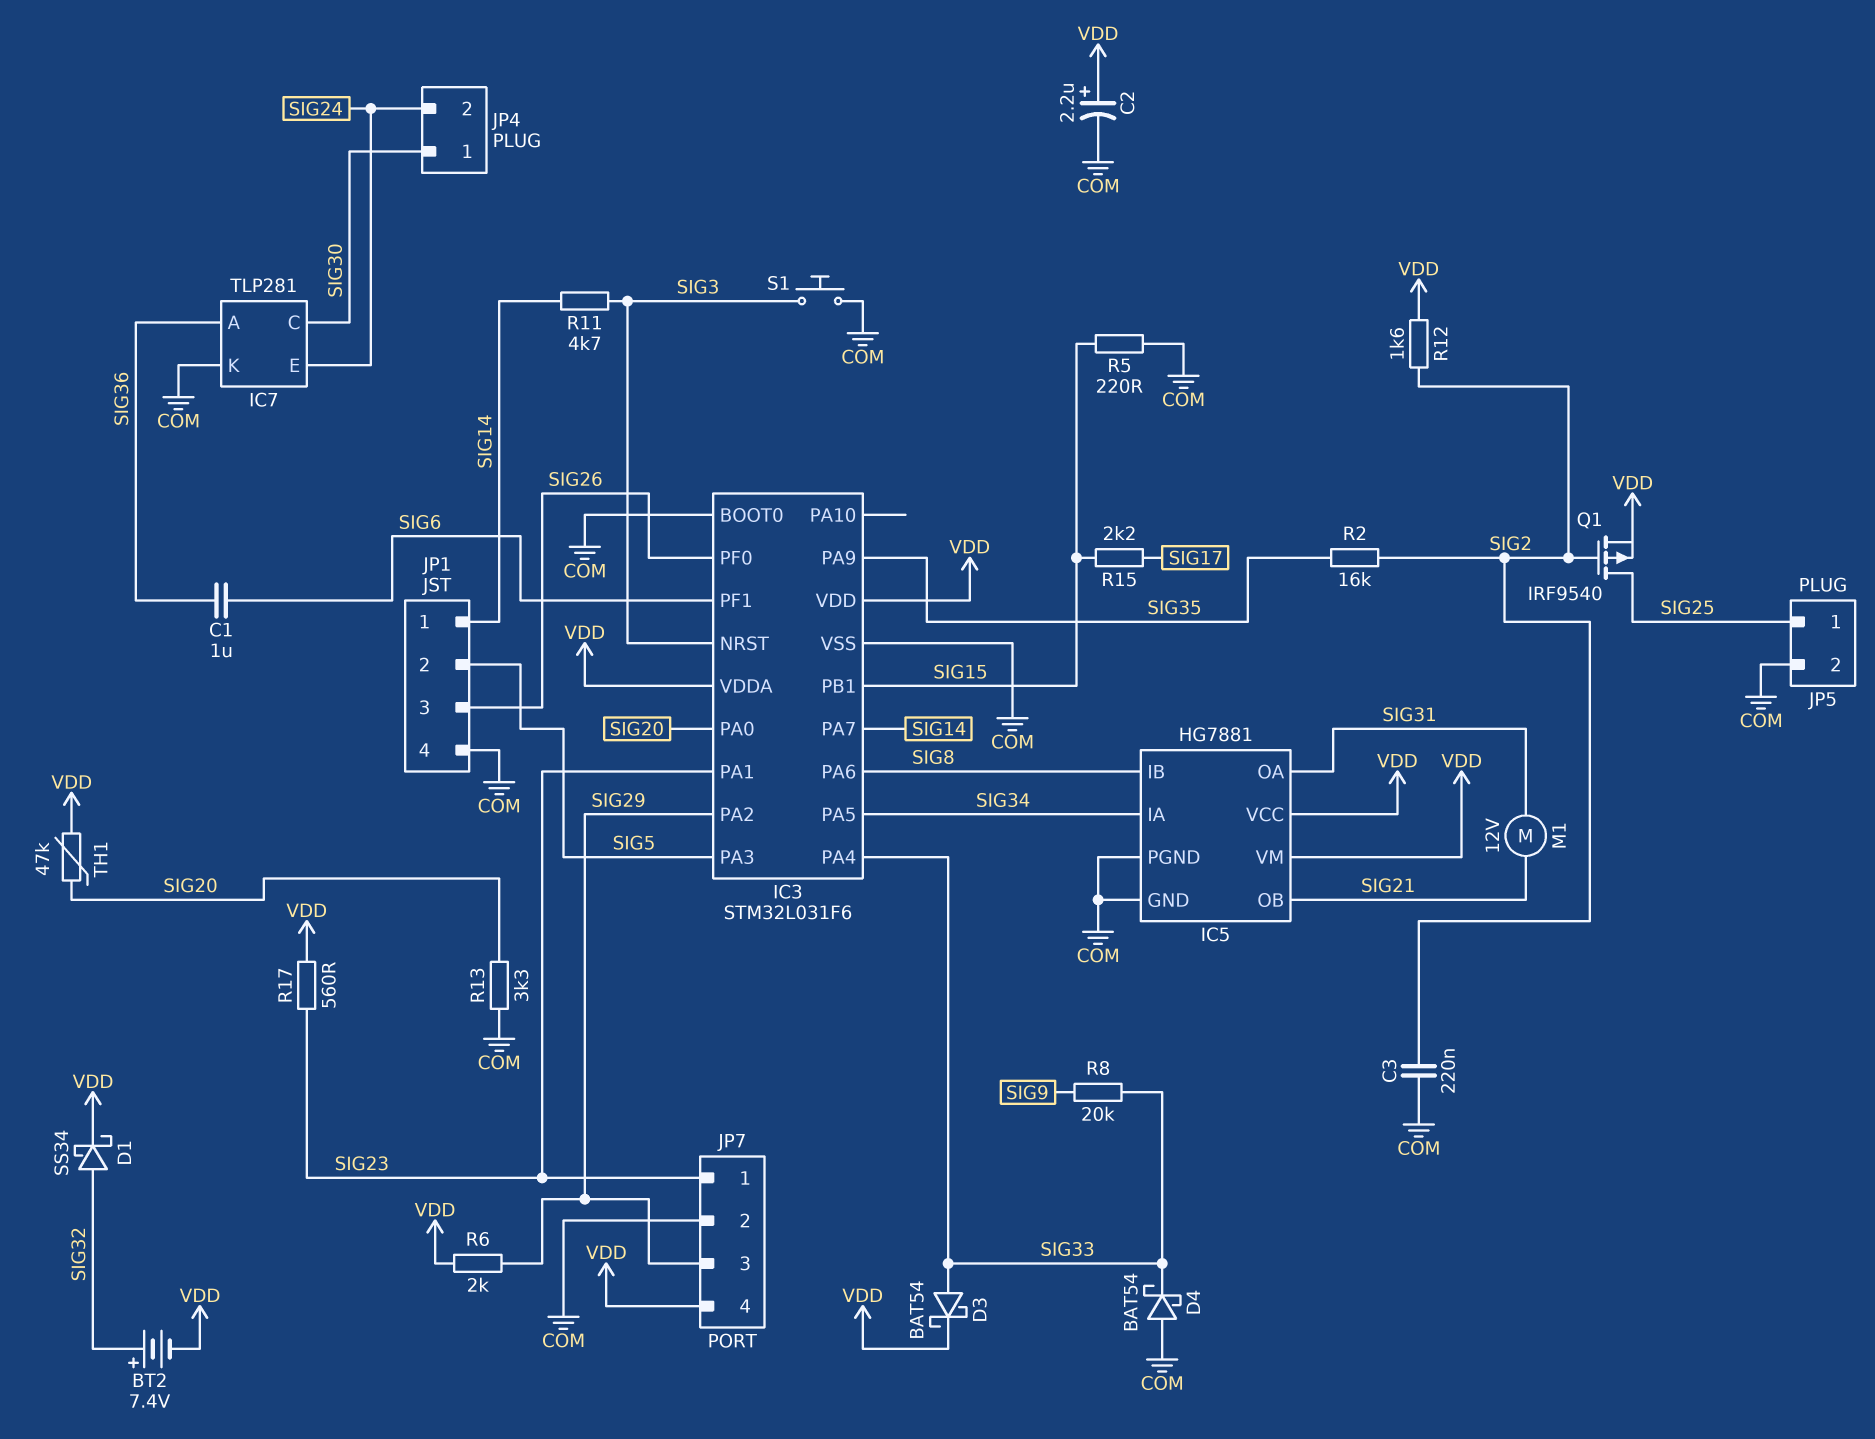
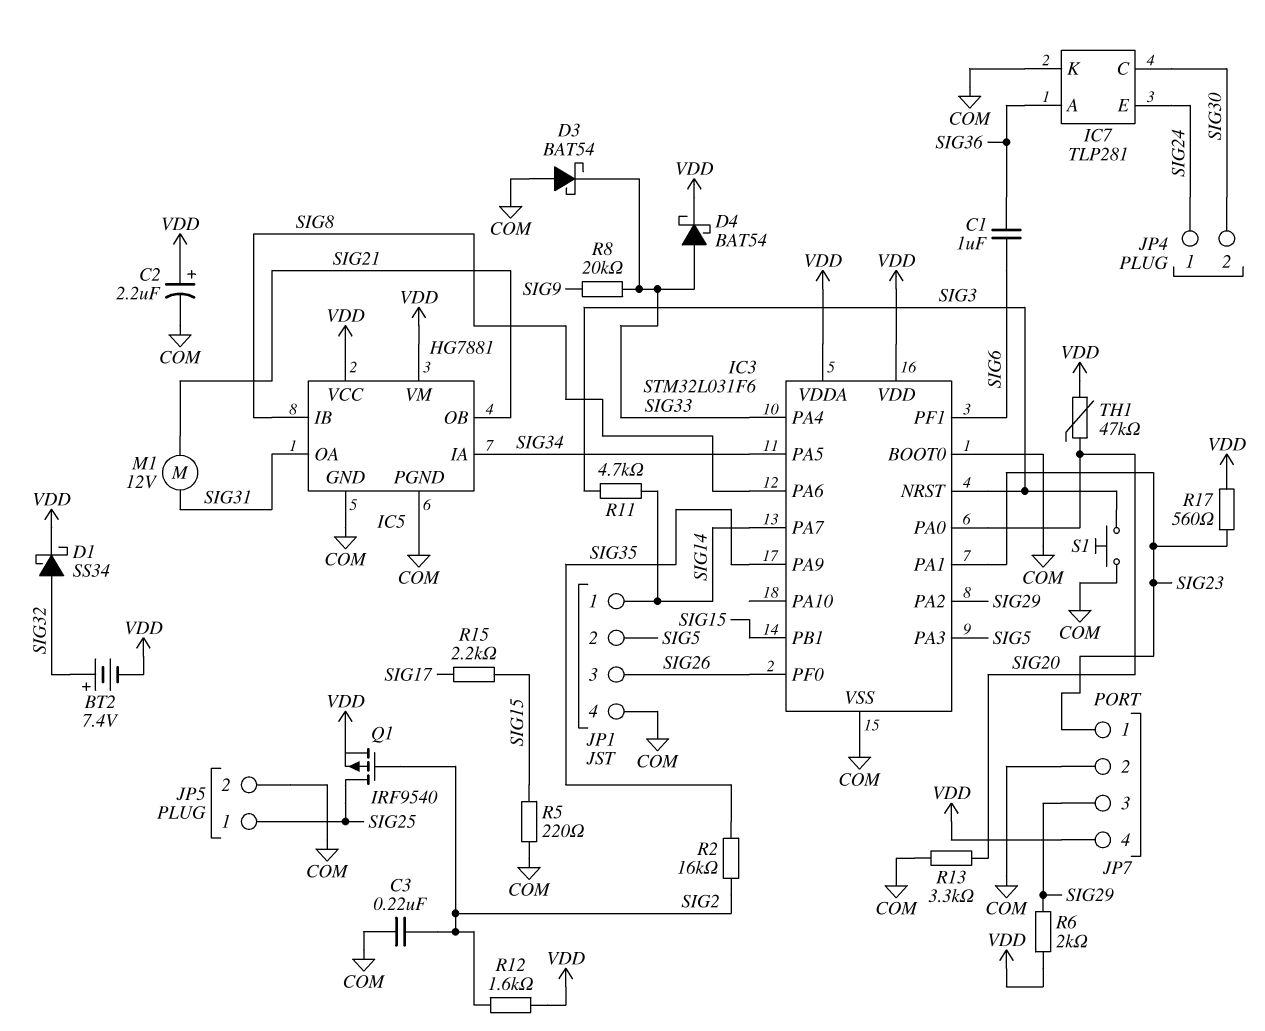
D3: schottky BAT54 (A SIG33, K VDD) -> schottky BAT54 (A COM, K SIG33)
D4: schottky BAT54 (A COM, K SIG33) -> schottky BAT54 (A SIG33, K VDD)
JP4 pin 1: SIG30 -> SIG24
JP4 pin 2: SIG24 -> SIG30

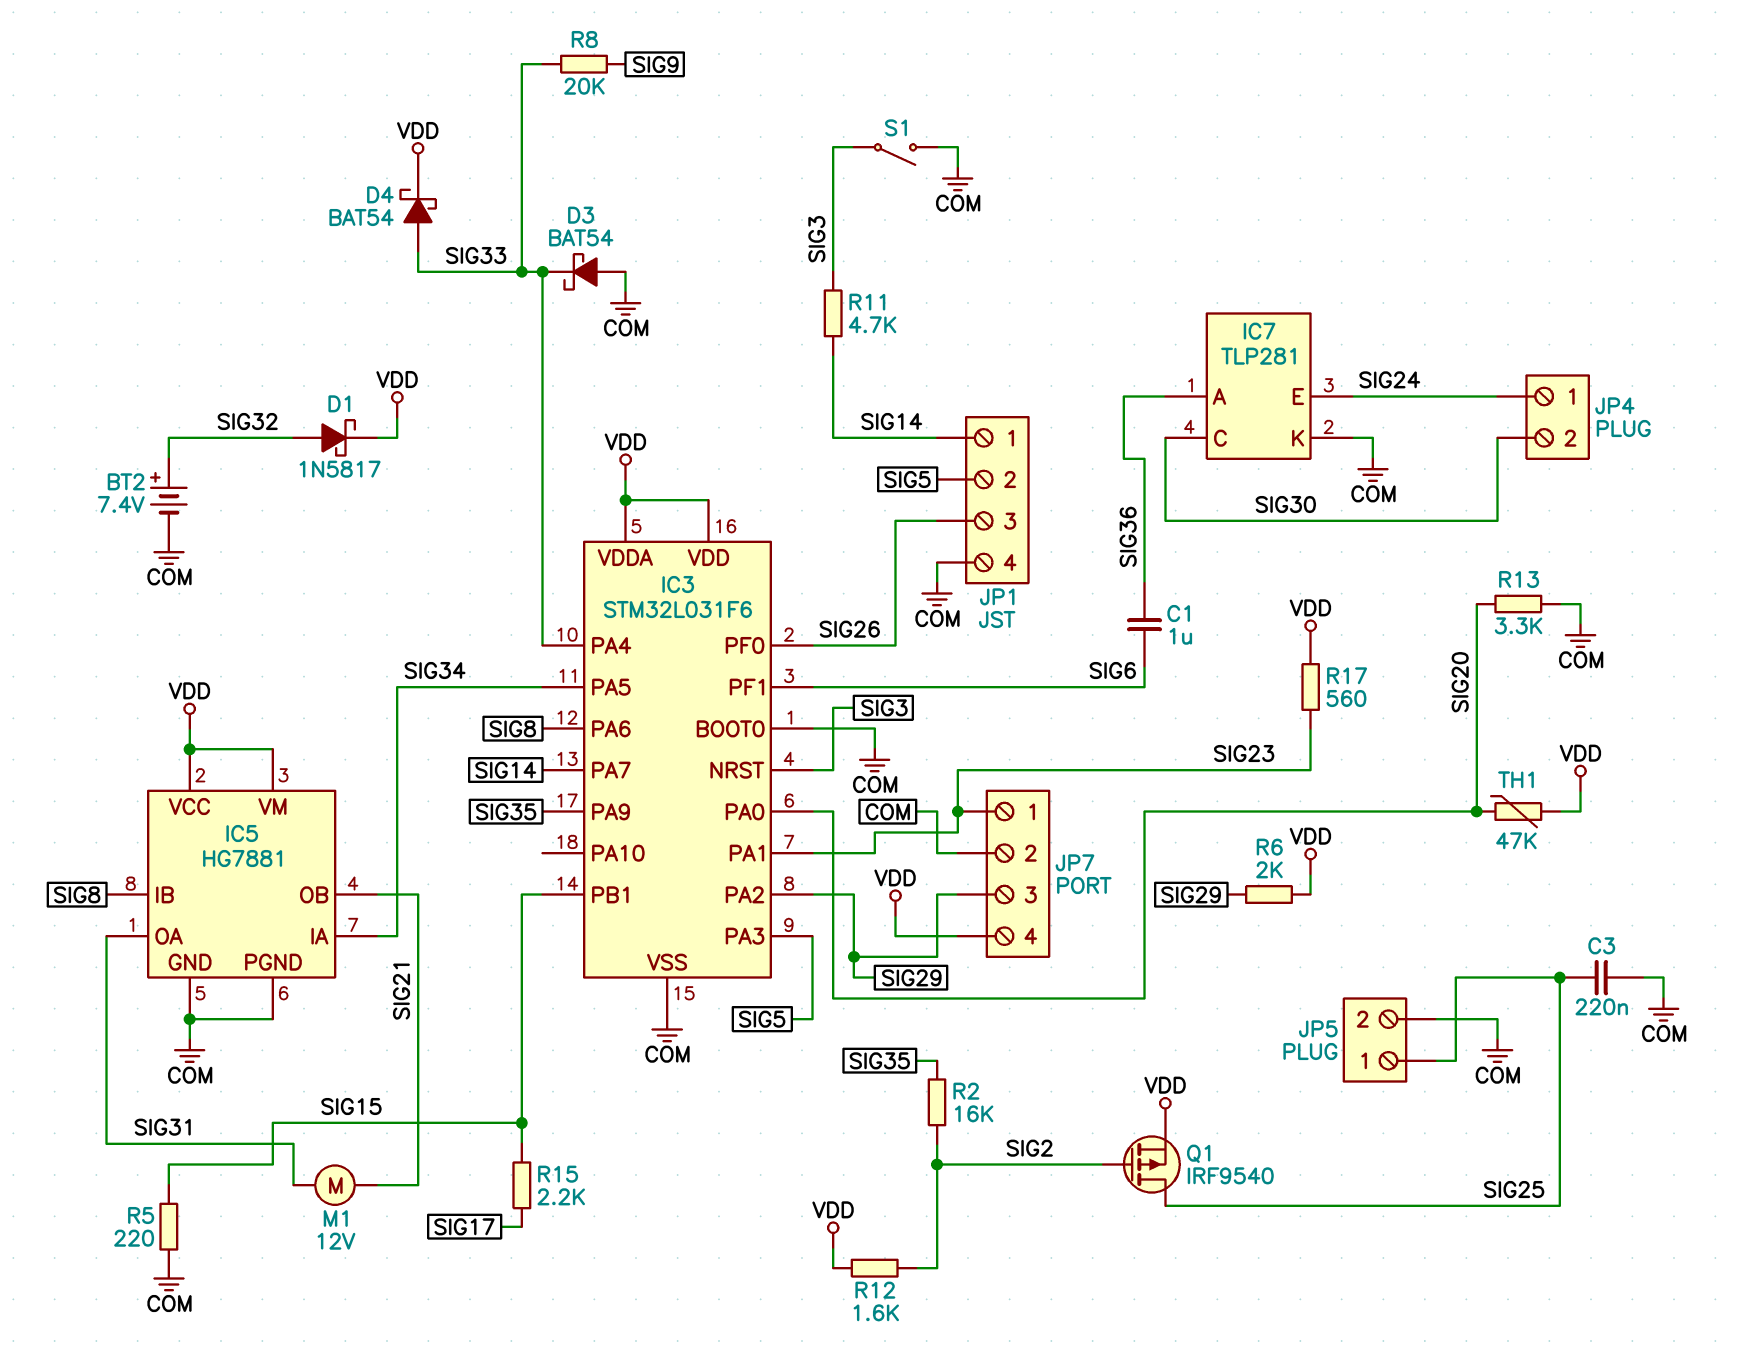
BT2: 7.4V (plus SIG32, minus VDD) -> 7.4V (plus SIG32, minus COM)
C2: 2.2uF (plus VDD, minus COM) -> none
C3: 220nF (COM, SIG2) -> 220nF (COM, SIG25)
D1: schottky SS34 (A SIG32, K VDD) -> schottky 1N5817 (A SIG32, K VDD)
S1: button (COM, SIG3) -> switch (COM, SIG3)

